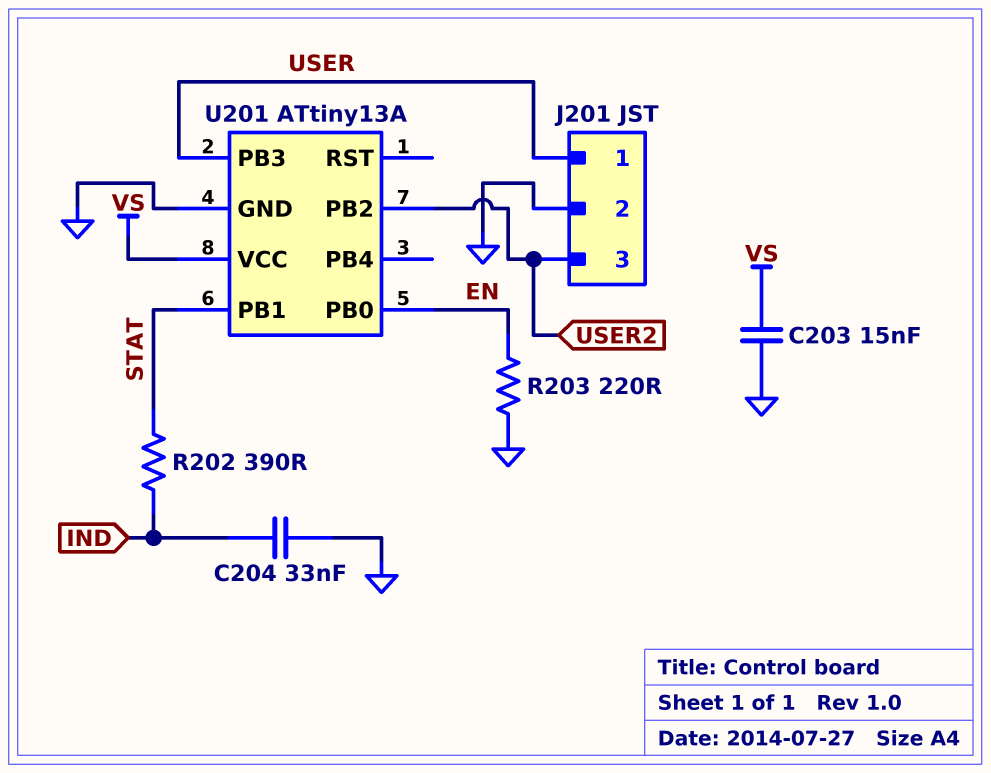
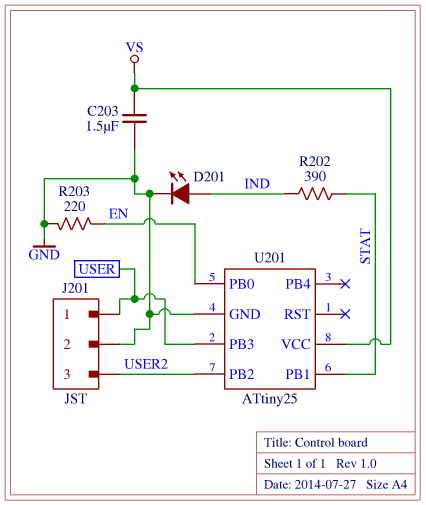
C203: 15nF (GND, VS) -> 1.5uF (GND, VS)
C204: 33nF (GND, IND) -> none
D201: none -> LED (A IND, K GND)
U201: ATtiny13A -> ATtiny25

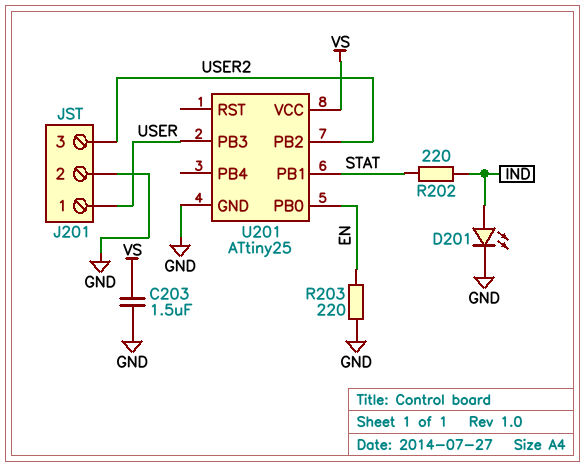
R202: 390 (IND, STAT) -> 220 (IND, STAT)

